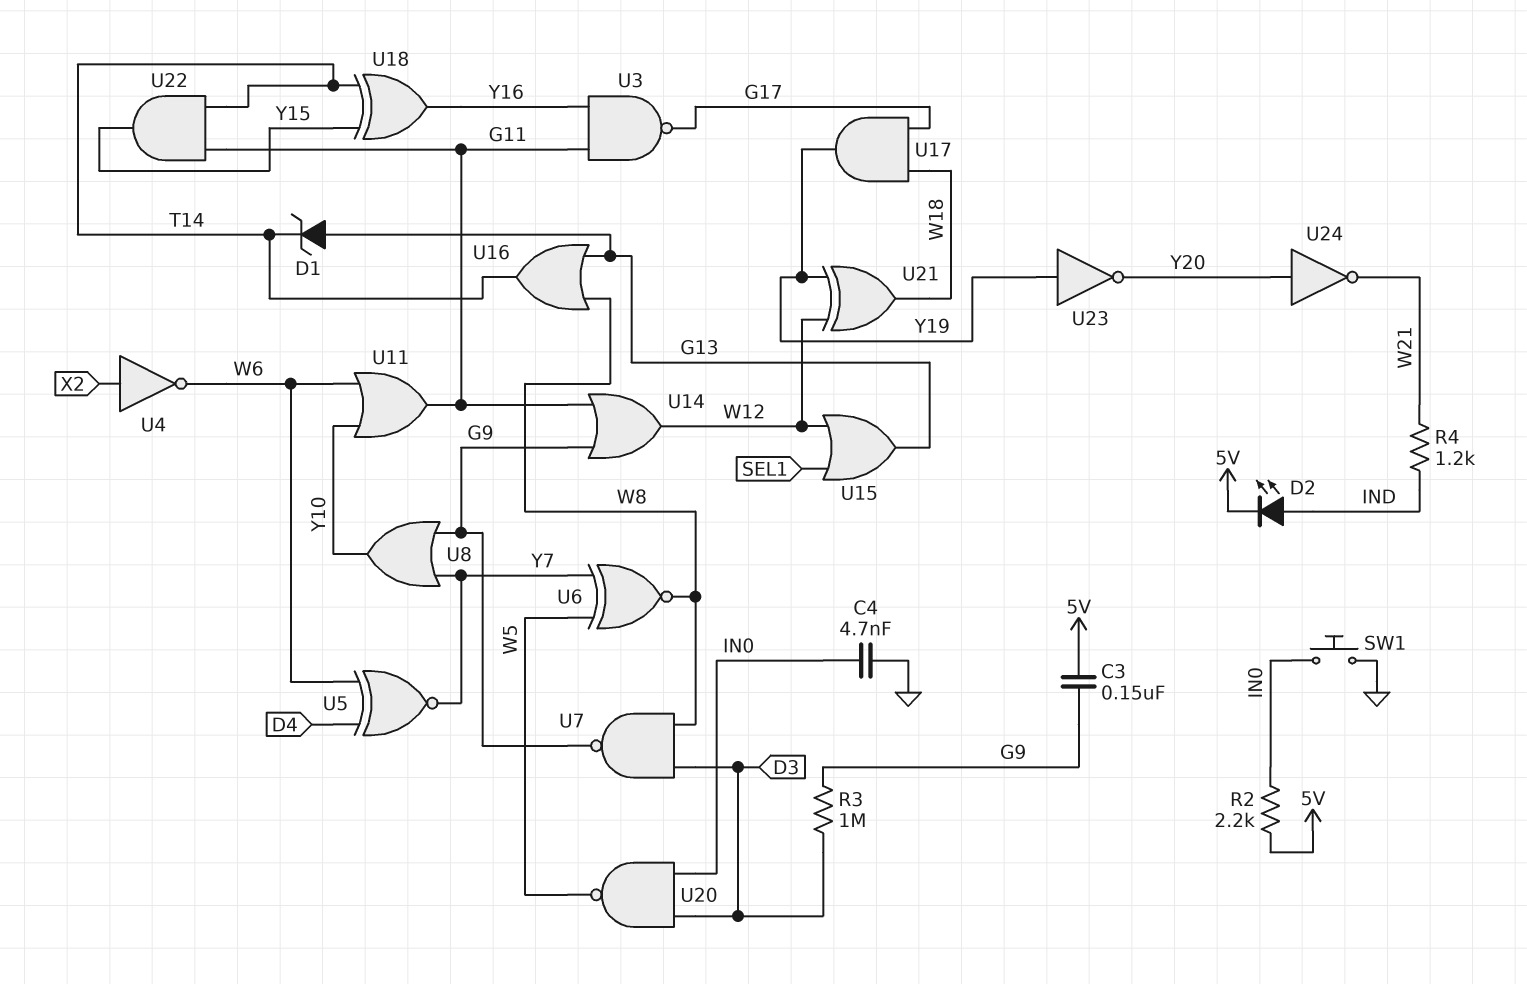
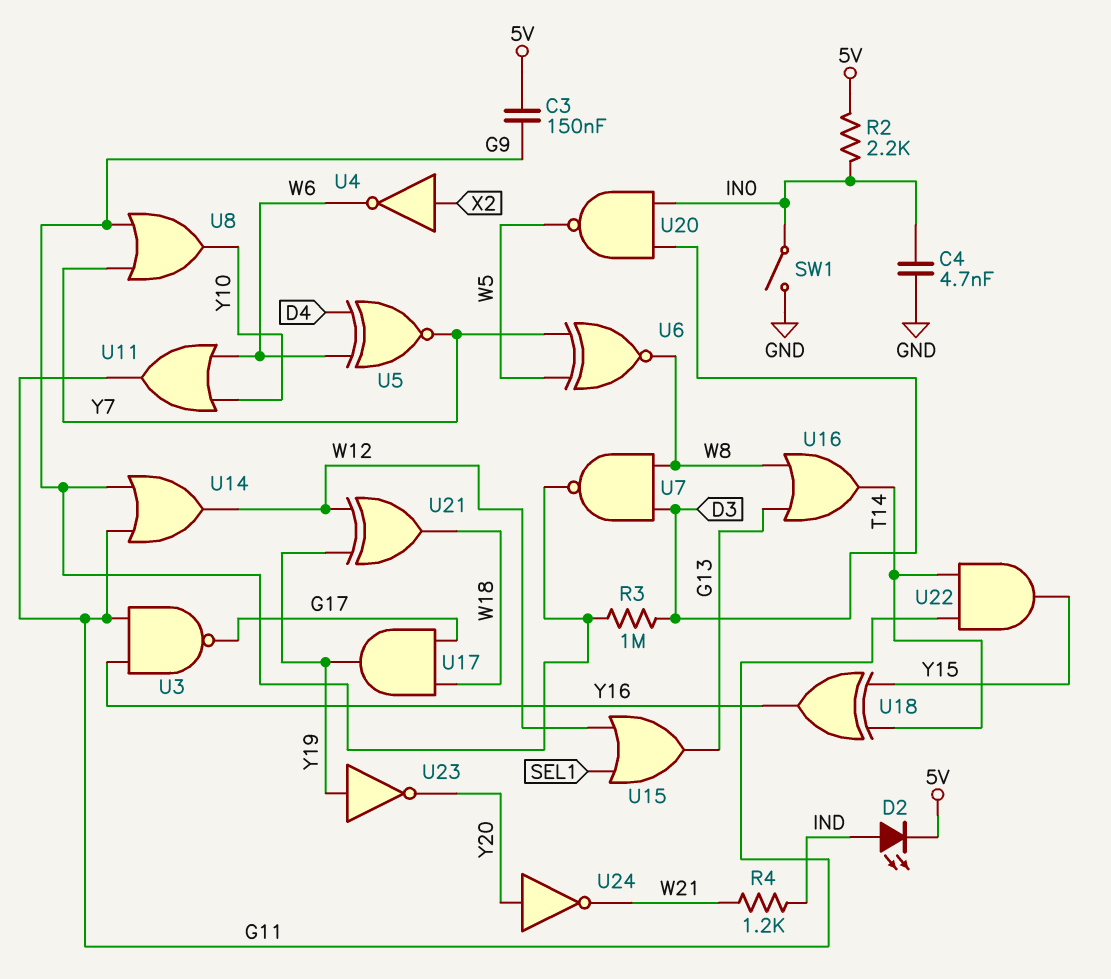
D1: zener (A G13, K T14) -> none
SW1: button (GND, IN0) -> switch (GND, IN0)

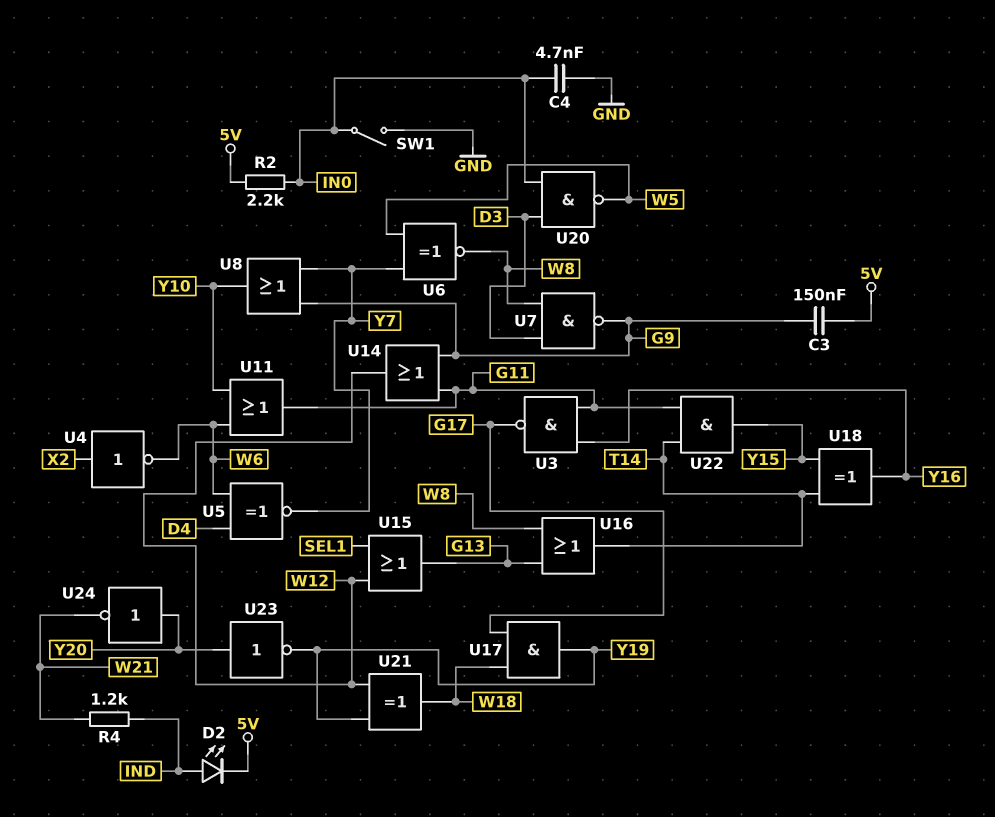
R3: 1M (D3, G9) -> none
U23: NOT (in Y19, out Y20) -> NOT (in Y20, out Y19)

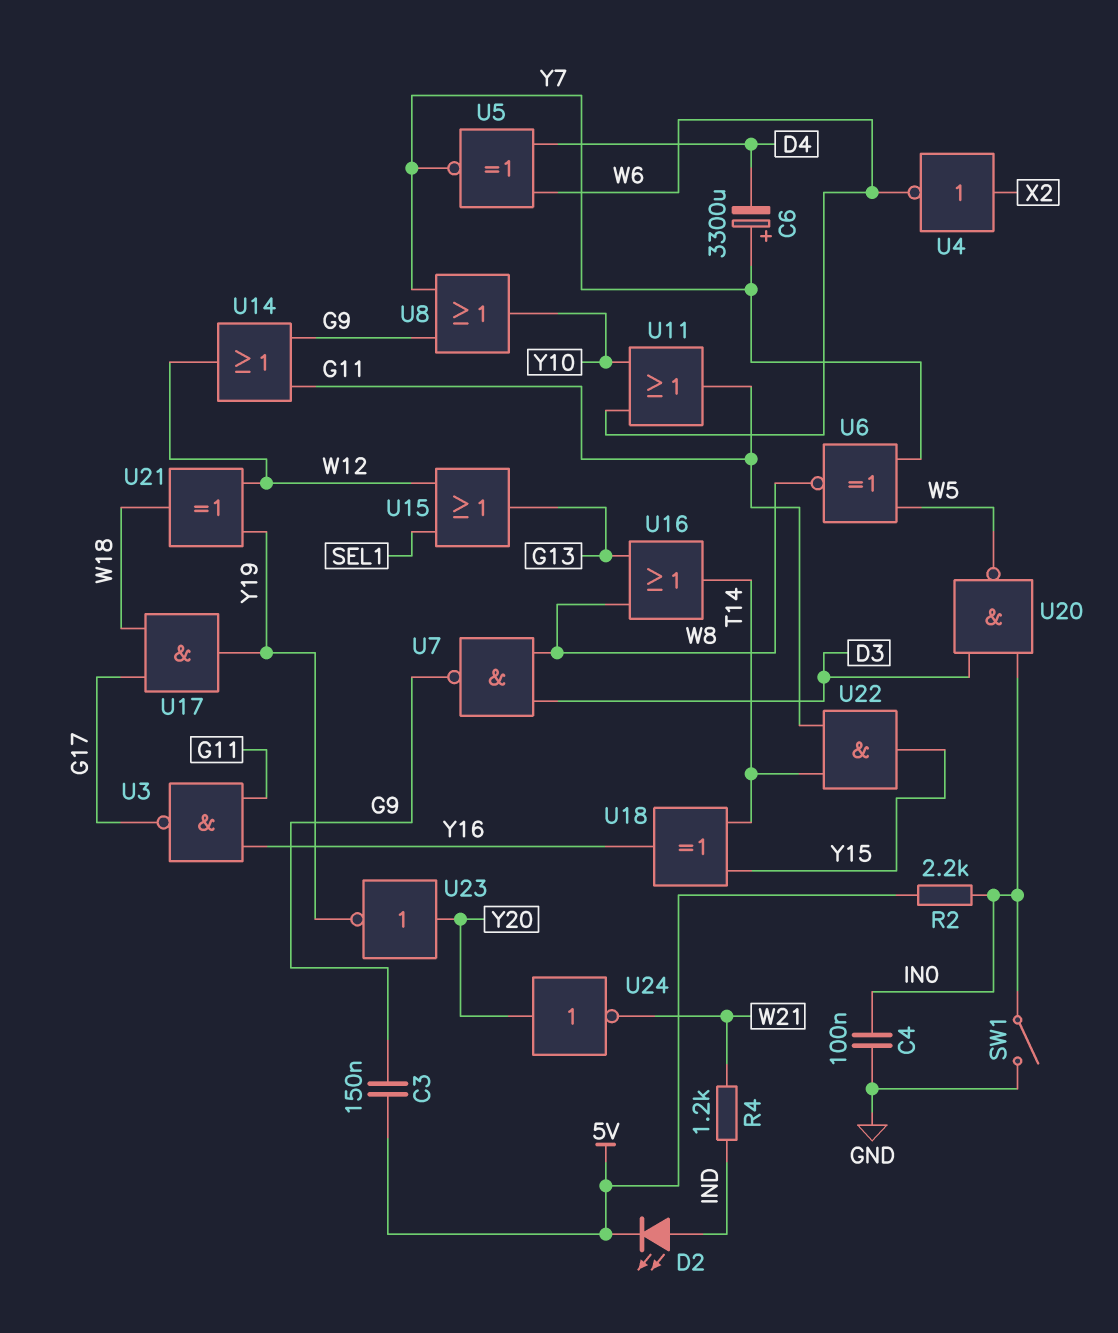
C4: 4.7nF (GND, IN0) -> 100nF (GND, IN0)
C6: none -> 3300uF (plus Y7, minus D4)

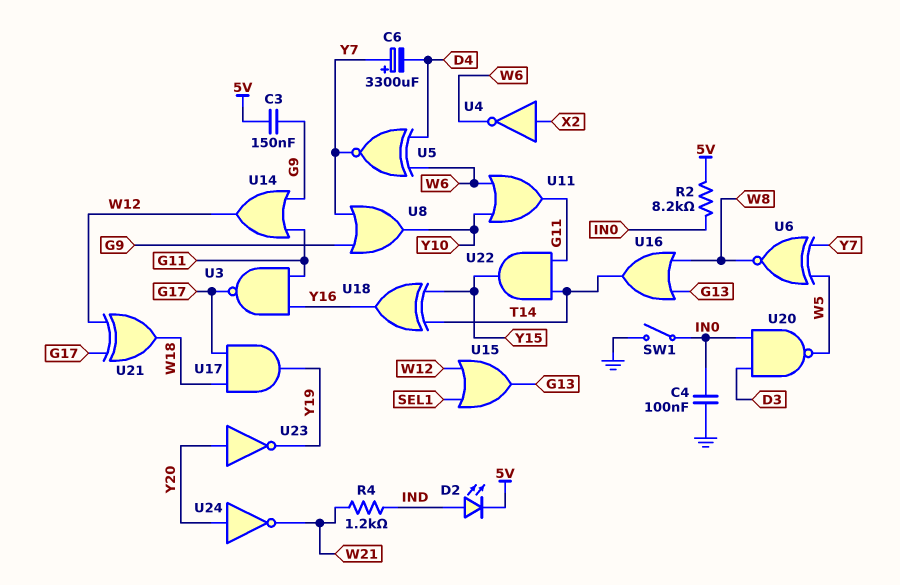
R2: 2.2k (5V, IN0) -> 8.2k (5V, IN0)
U7: NAND (in D3, in W8, out G9) -> none
U21: XOR (in W12, in Y19, out W18) -> XOR (in G17, in W12, out W18)

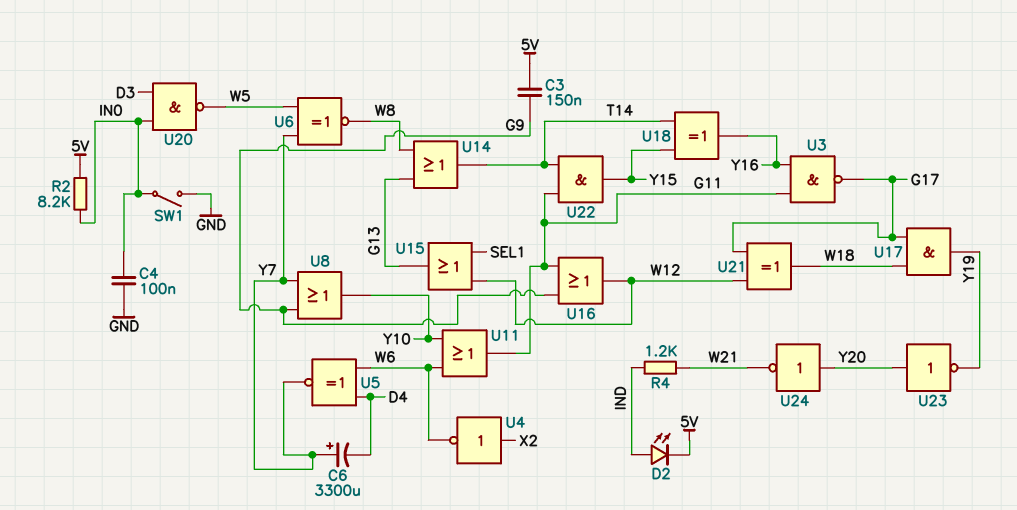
U14: OR (in G9, in G11, out W12) -> OR (in G13, in W8, out T14)
U16: OR (in G13, in W8, out T14) -> OR (in G9, in G11, out W12)

